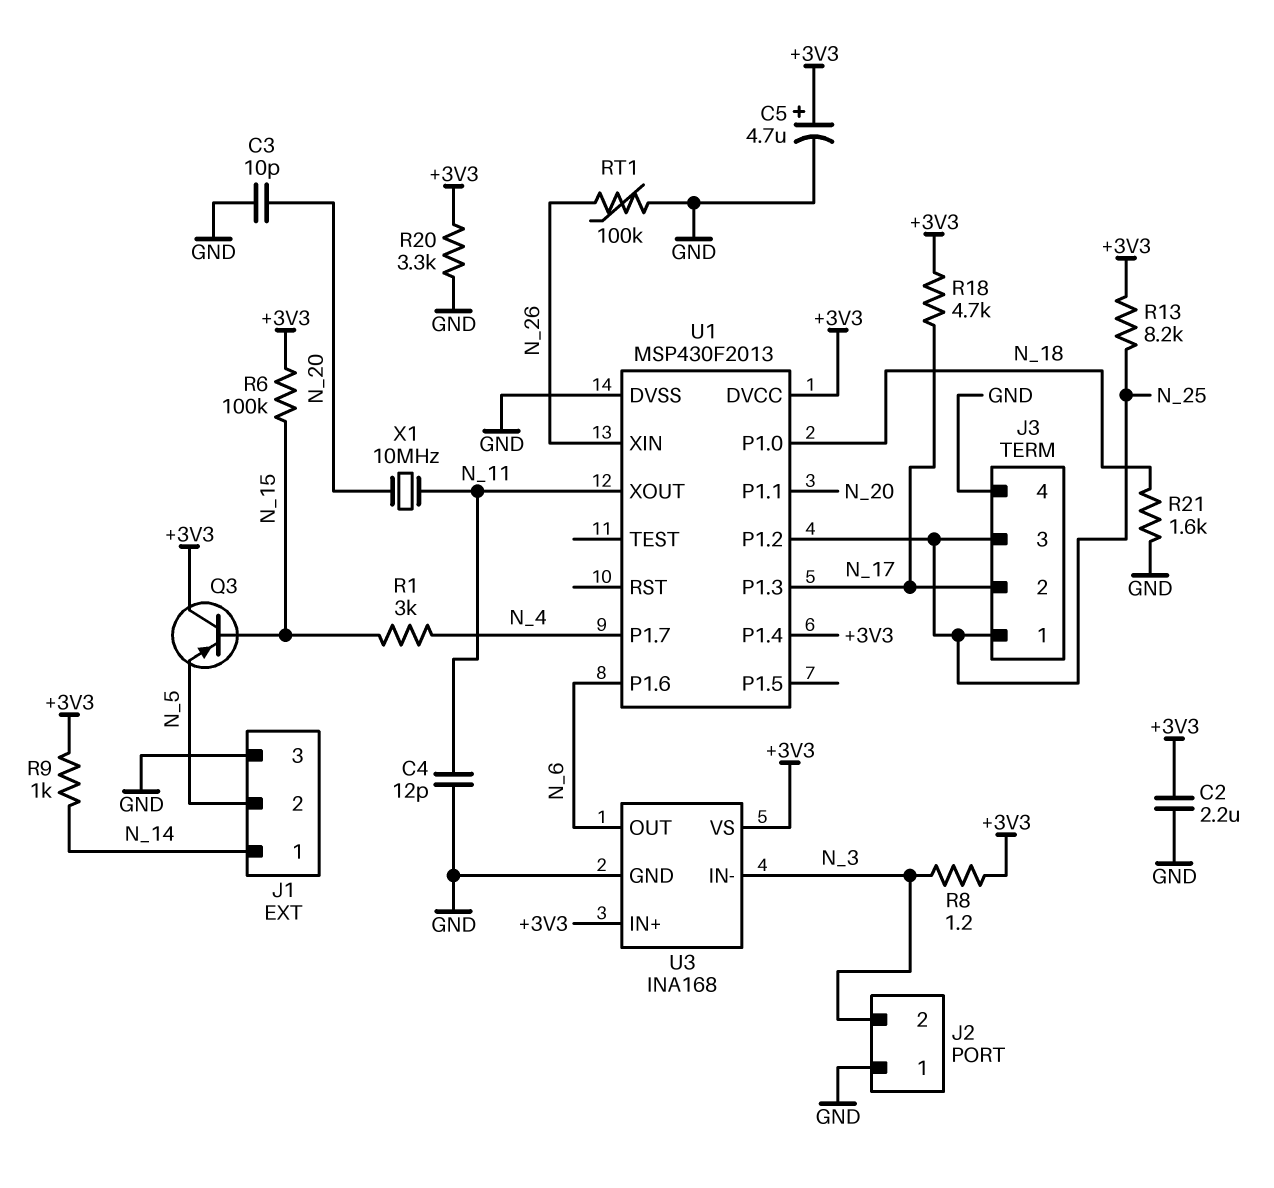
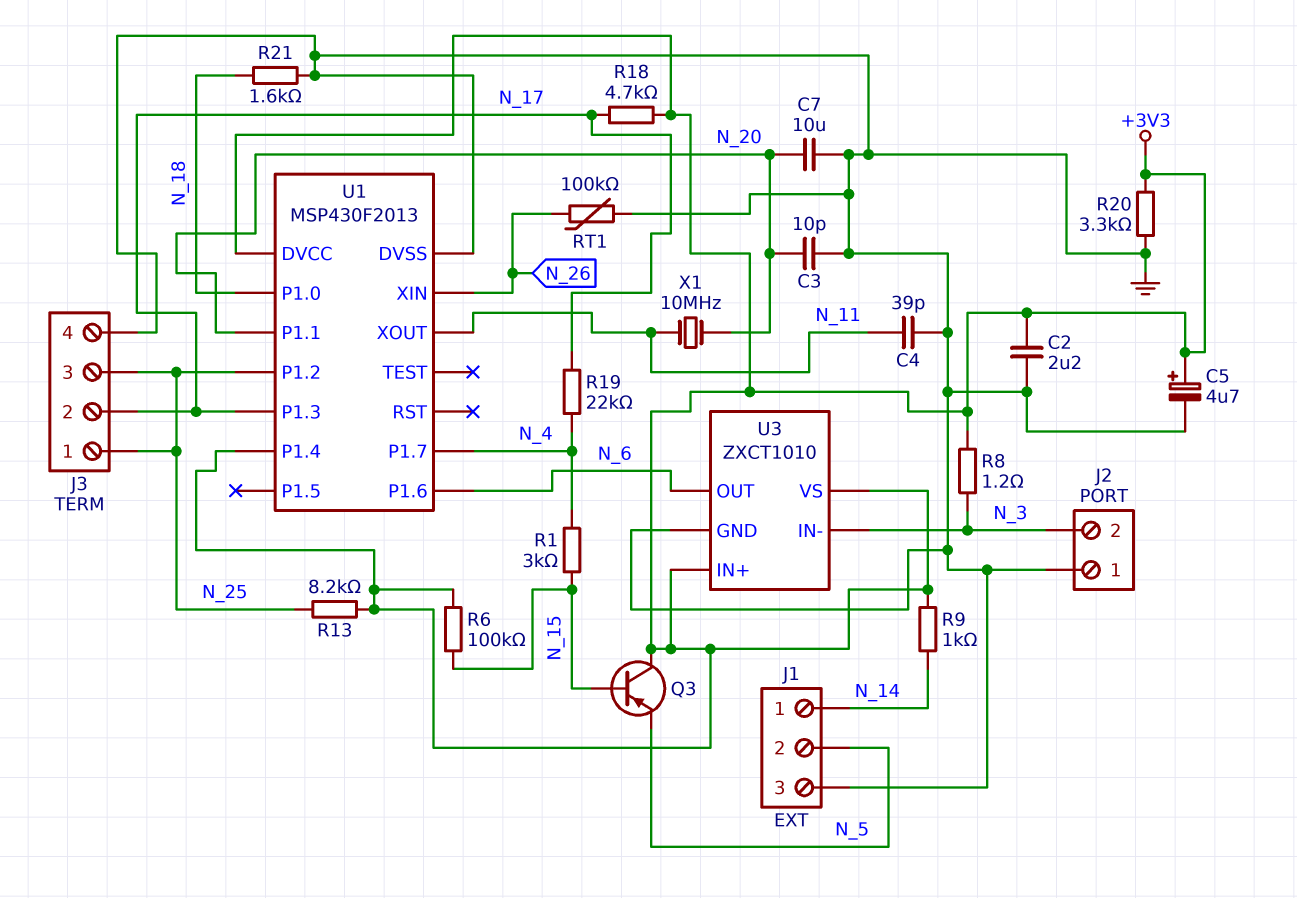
C4: 12pF (GND, N_11) -> 39pF (GND, N_11)
C7: none -> 10uF (GND, N_20)
R19: none -> 22k (N_4, N_17)
U3: INA168 -> ZXCT1010

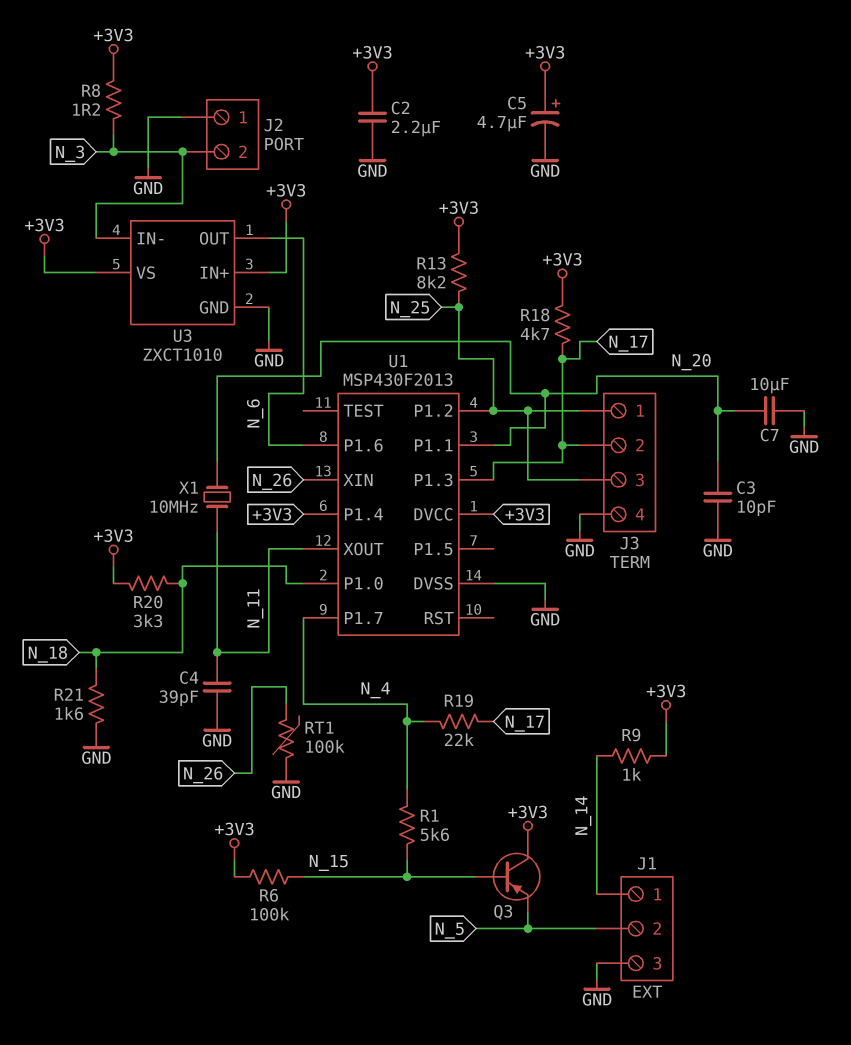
R1: 3k (N_4, N_15) -> 5.6k (N_4, N_15)
R20: 3.3k (+3V3, GND) -> 3.3k (+3V3, N_18)

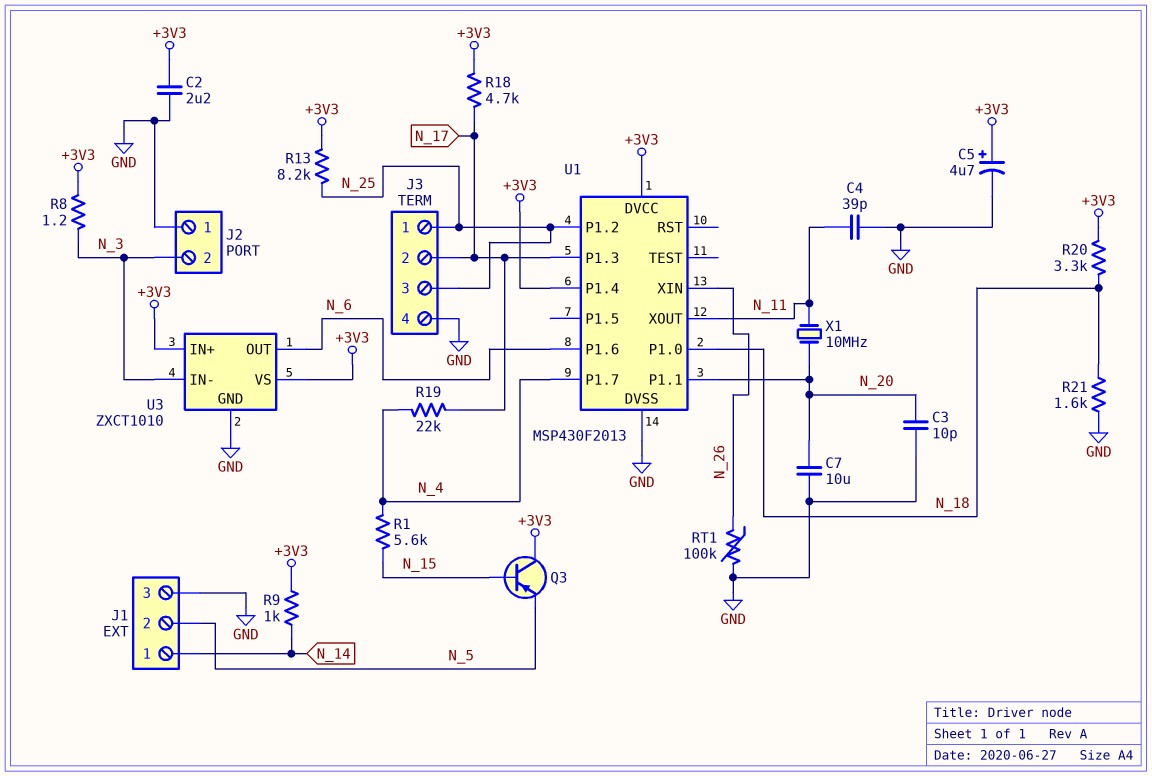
R6: 100k (+3V3, N_15) -> none

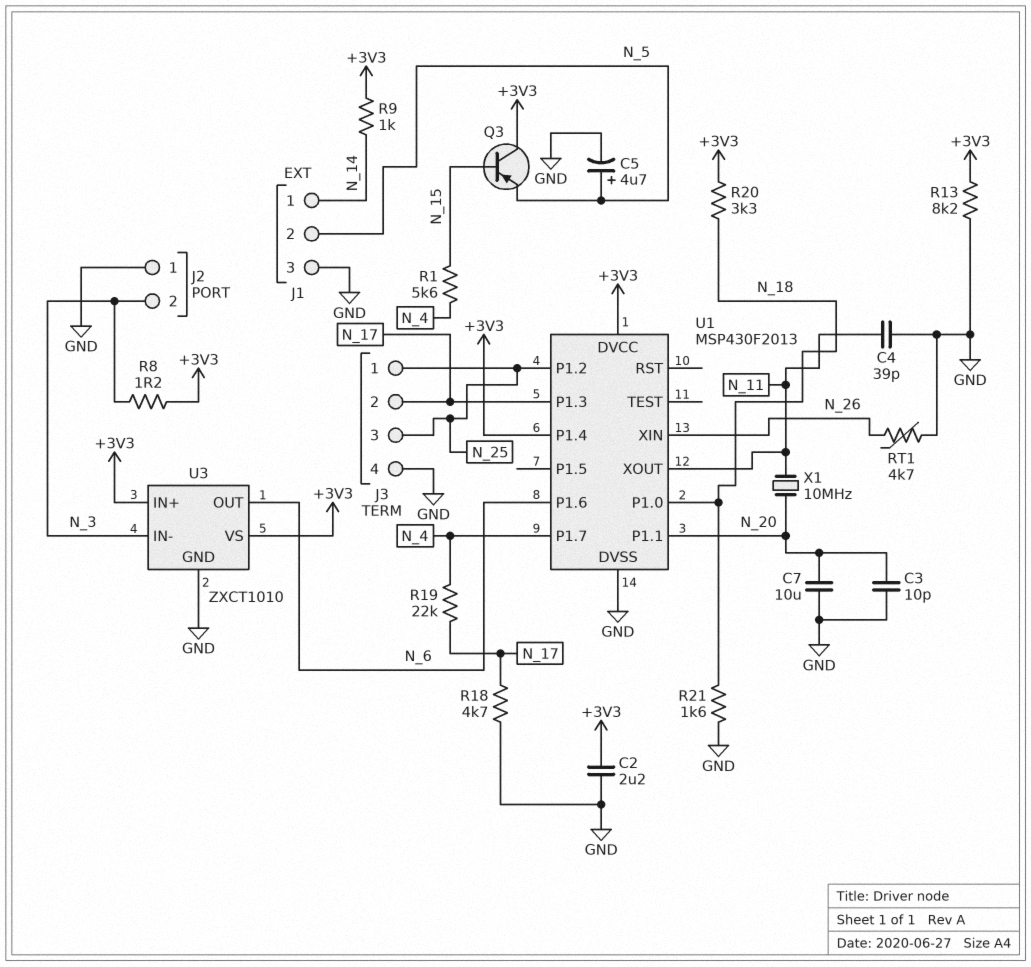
C5: 4.7uF (plus +3V3, minus GND) -> 4.7uF (plus N_5, minus GND)
R13: 8.2k (+3V3, N_25) -> 8.2k (+3V3, GND)
R18: 4.7k (+3V3, N_17) -> 4.7k (GND, N_17)
RT1: 100k (GND, N_26) -> 4.7k (GND, N_26)

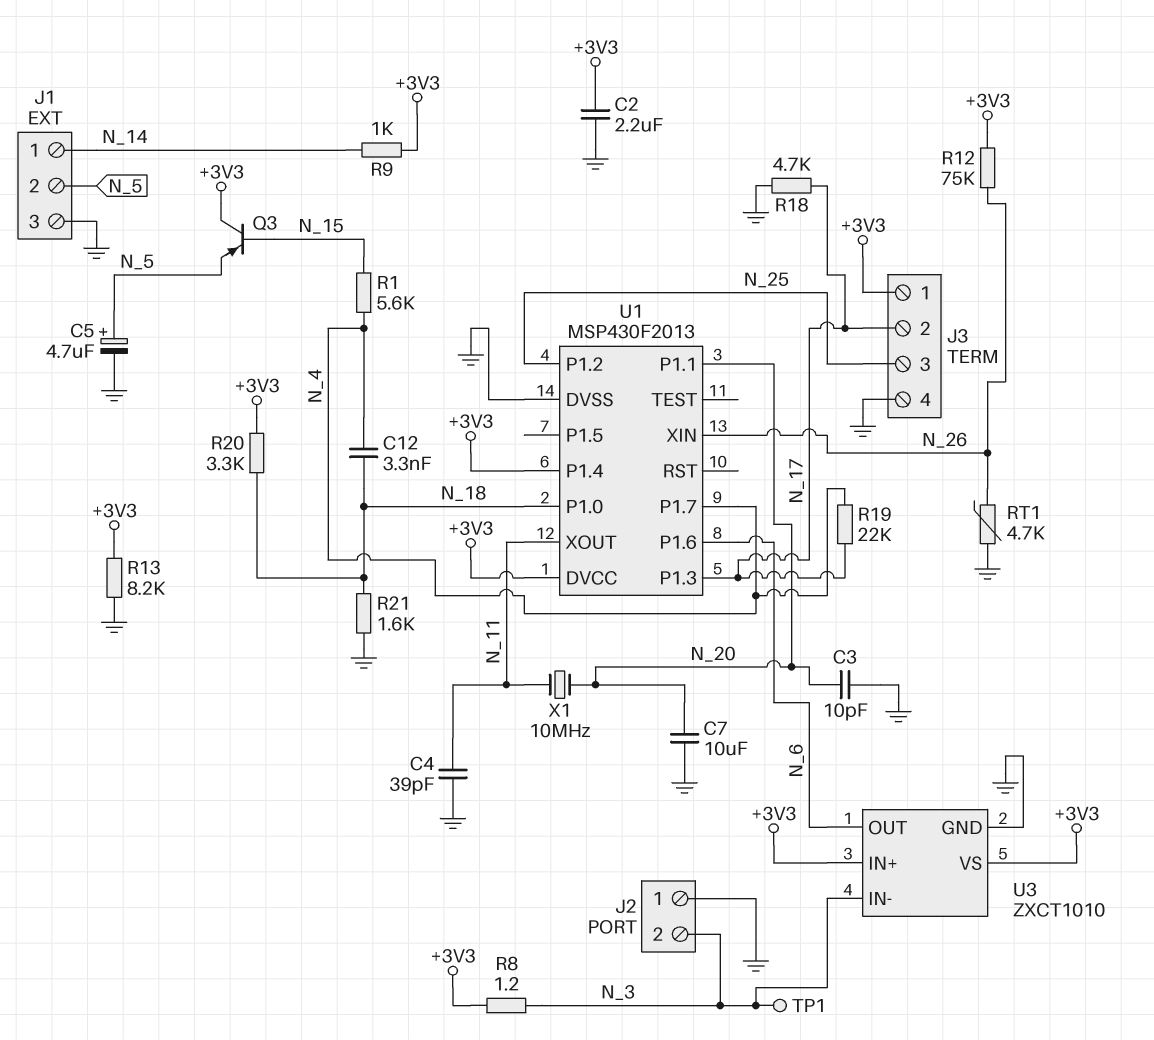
C12: none -> 3.3nF (N_4, N_18)
J3 pin 1: N_25 -> +3V3
R12: none -> 75k (+3V3, N_26)
TP1: none -> test point (N_3)

